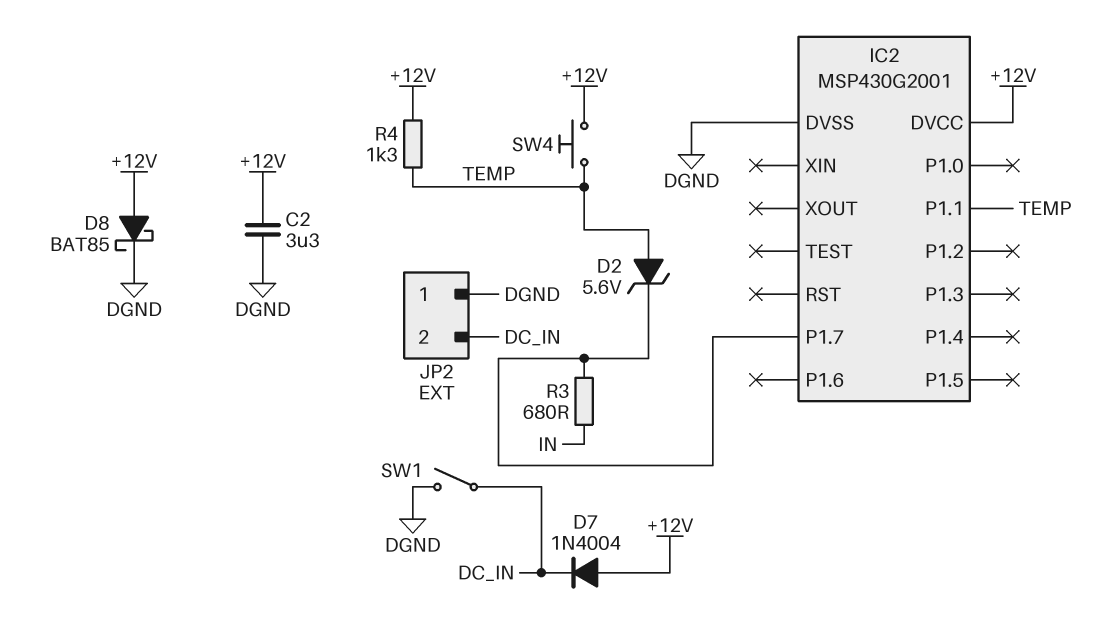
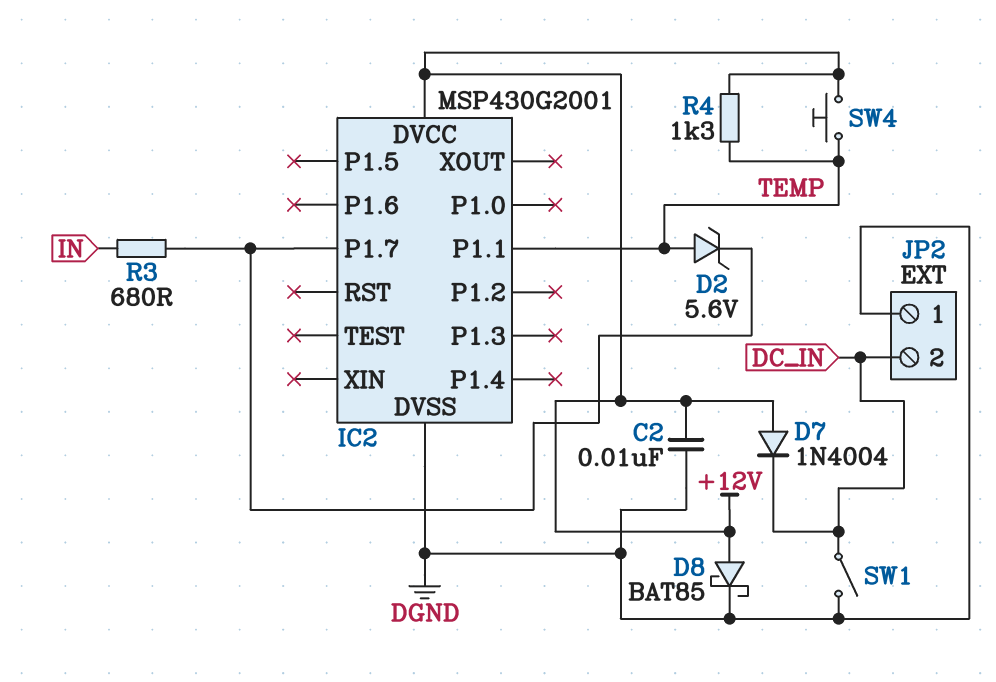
C2: 3.3uF (+12V, DGND) -> 10nF (+12V, DGND)

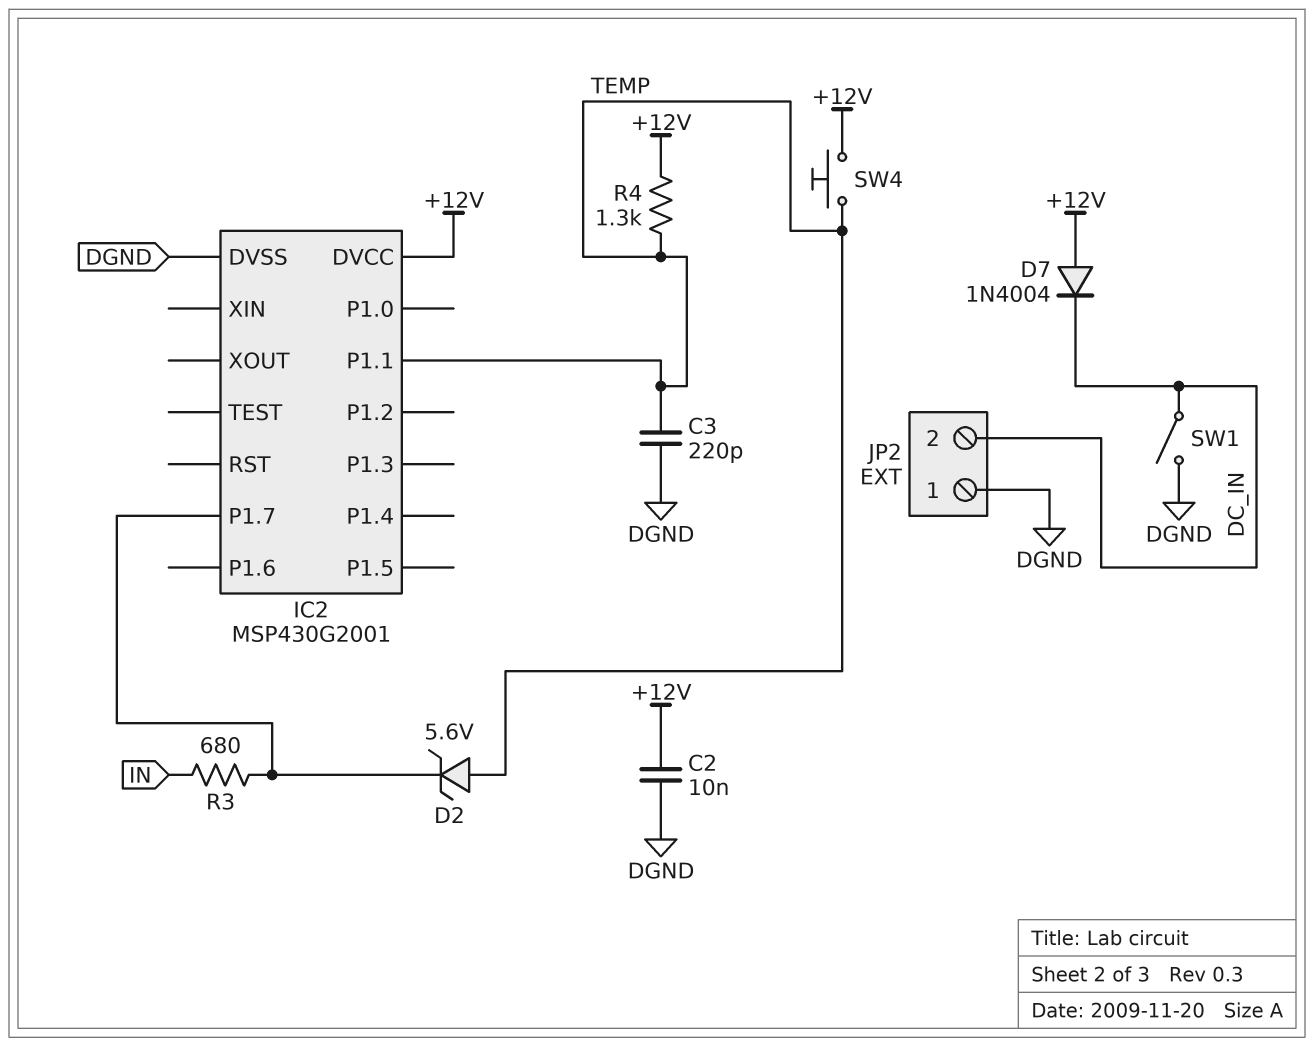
C3: none -> 220pF (DGND, TEMP)
D8: schottky BAT85 (A +12V, K DGND) -> none

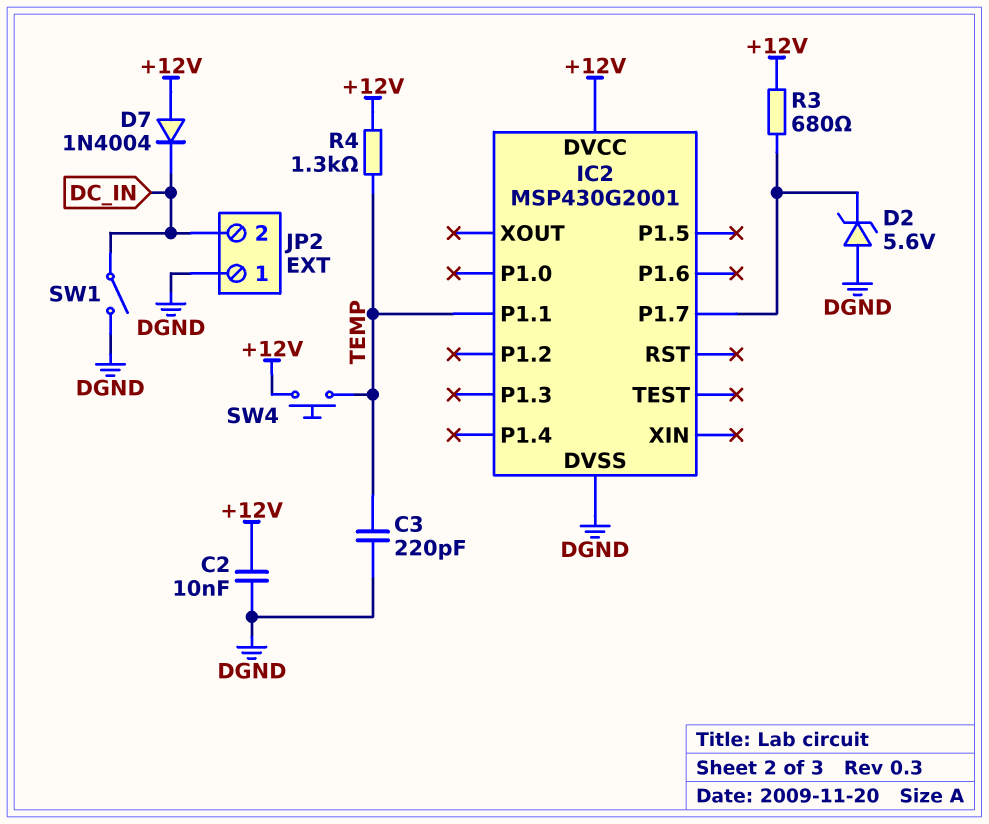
D2: zener 5.6V (A TEMP, K IC2/P1.7) -> zener 5.6V (A DGND, K IC2/P1.7)
R3: 680 (IC2/P1.7, IN) -> 680 (+12V, IC2/P1.7)

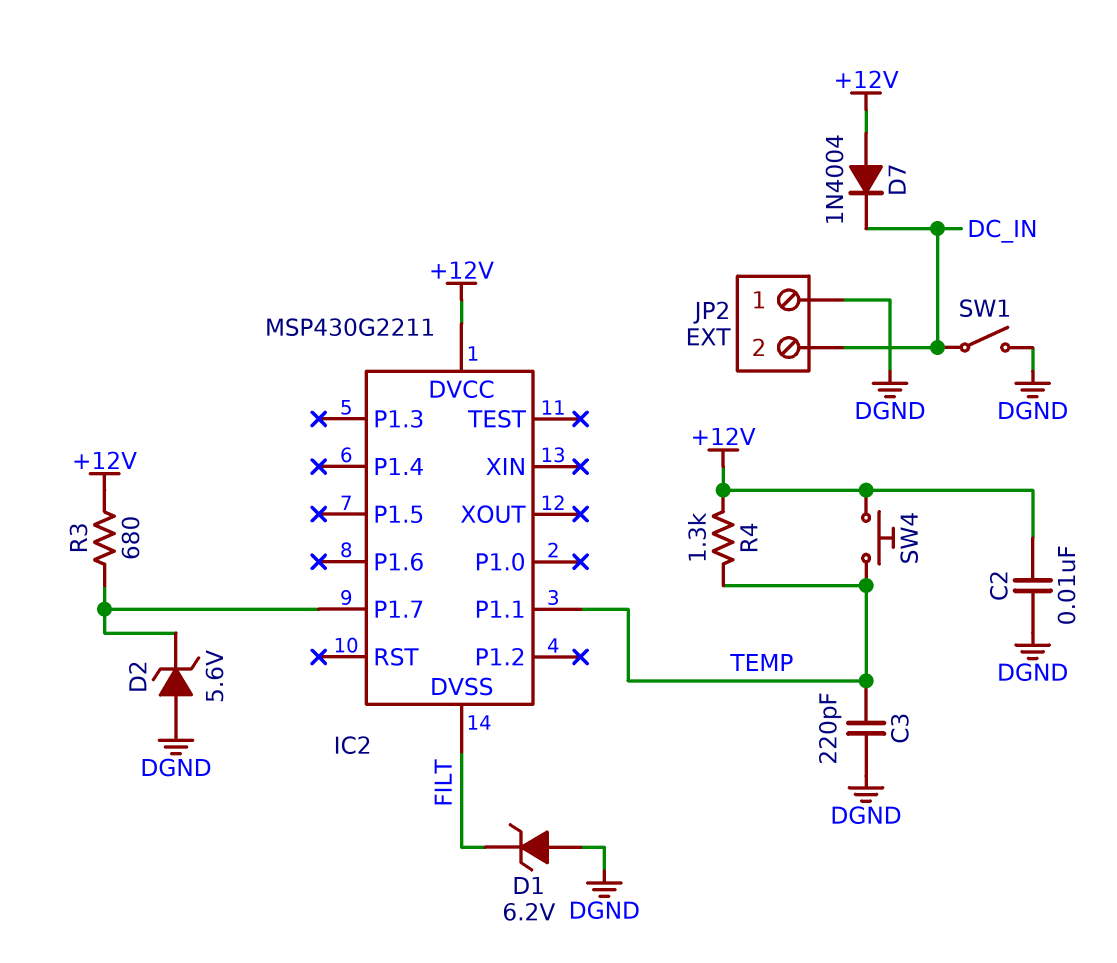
D1: none -> zener 6.2V (A DGND, K FILT)
IC2: MSP430G2001 -> MSP430G2211
IC2 pin DVSS: DGND -> FILT

